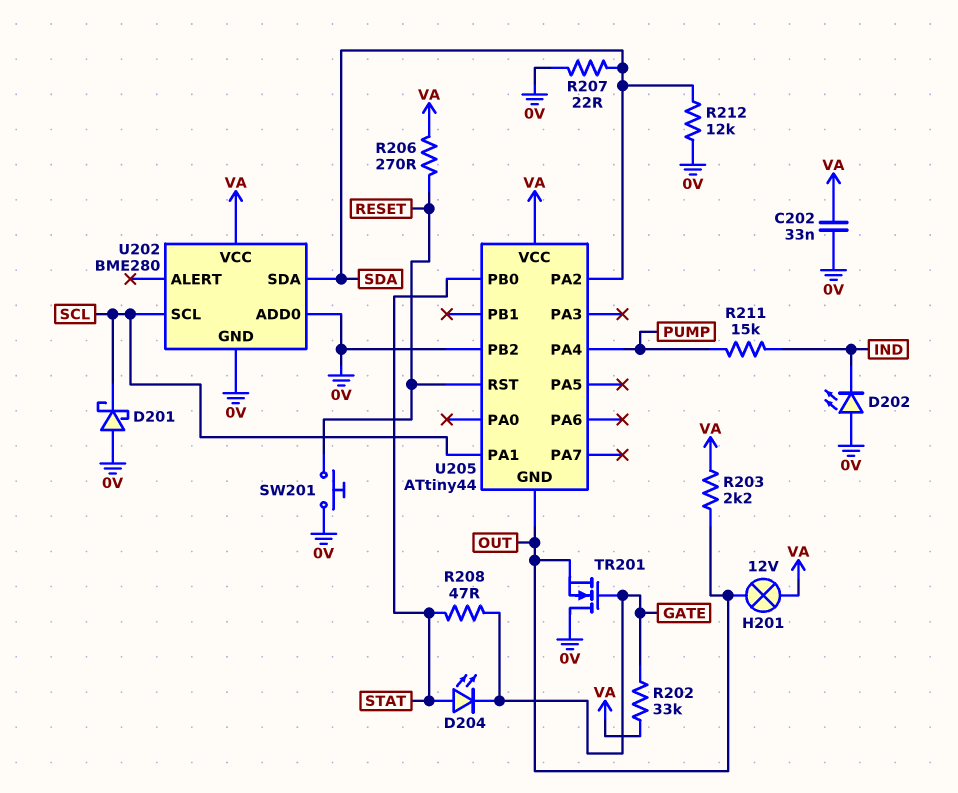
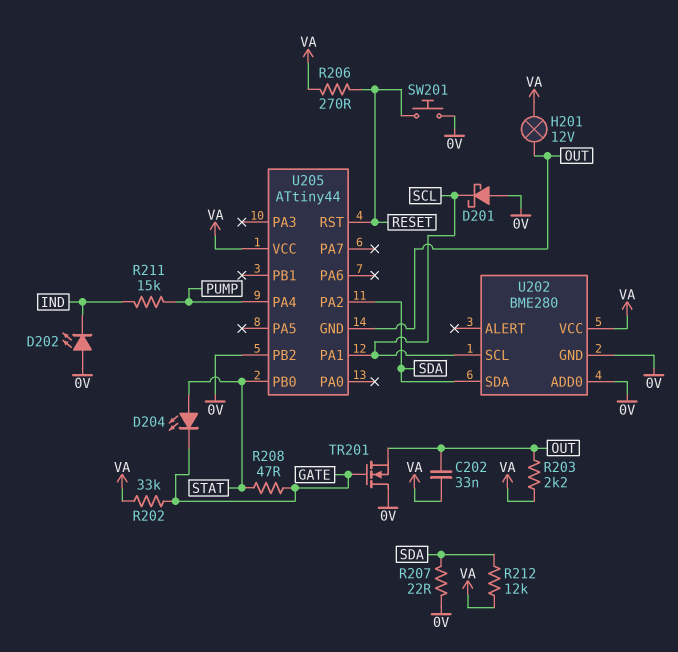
C202: 33nF (0V, VA) -> 33nF (OUT, VA)
R212: 12k (0V, SDA) -> 12k (SDA, VA)

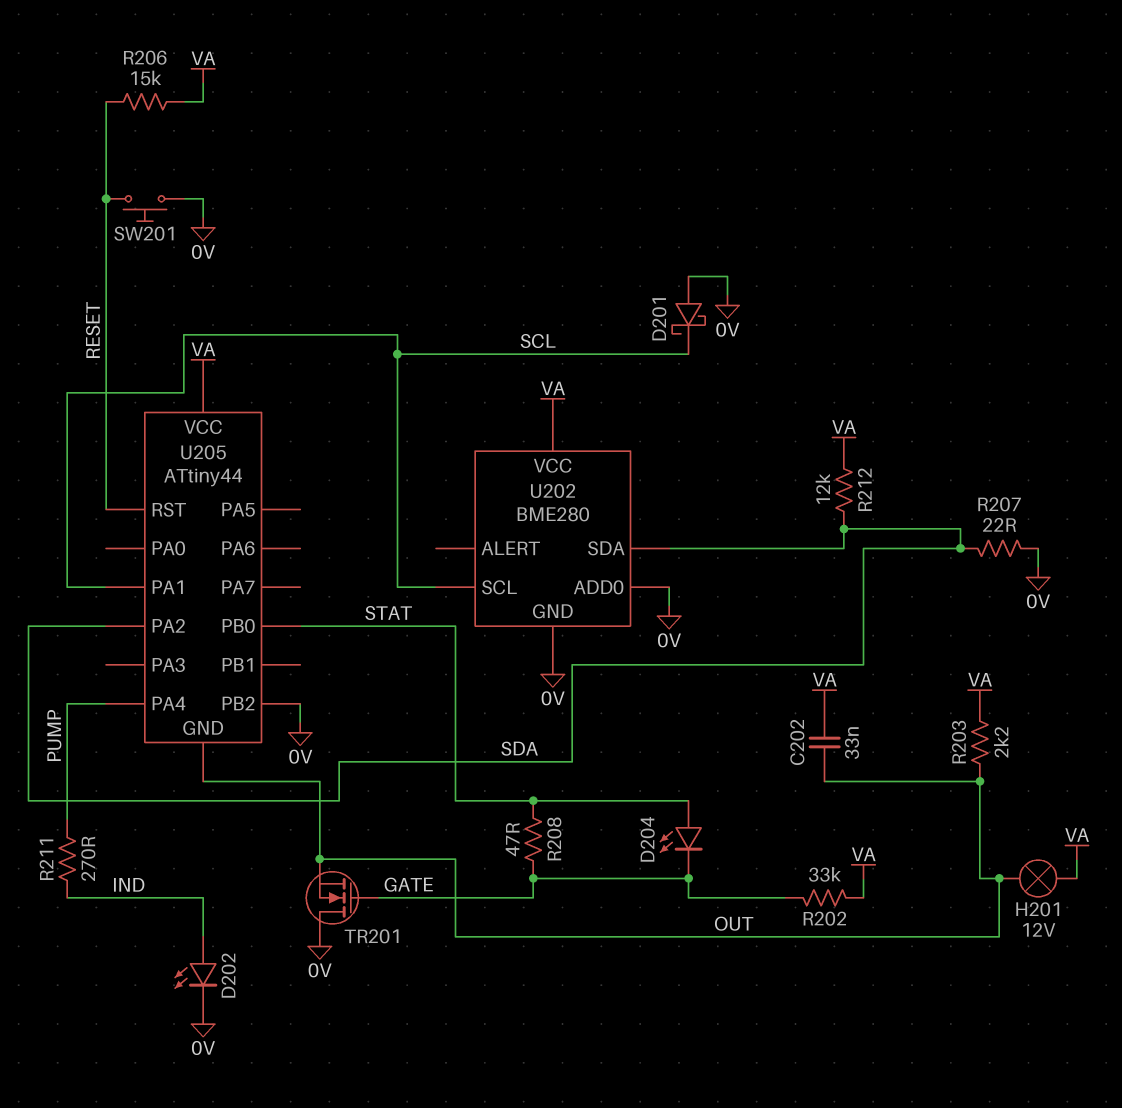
D202: LED (A 0V, K IND) -> LED (A IND, K 0V)
R206: 270 (RESET, VA) -> 15k (RESET, VA)
R211: 15k (IND, PUMP) -> 270 (IND, PUMP)

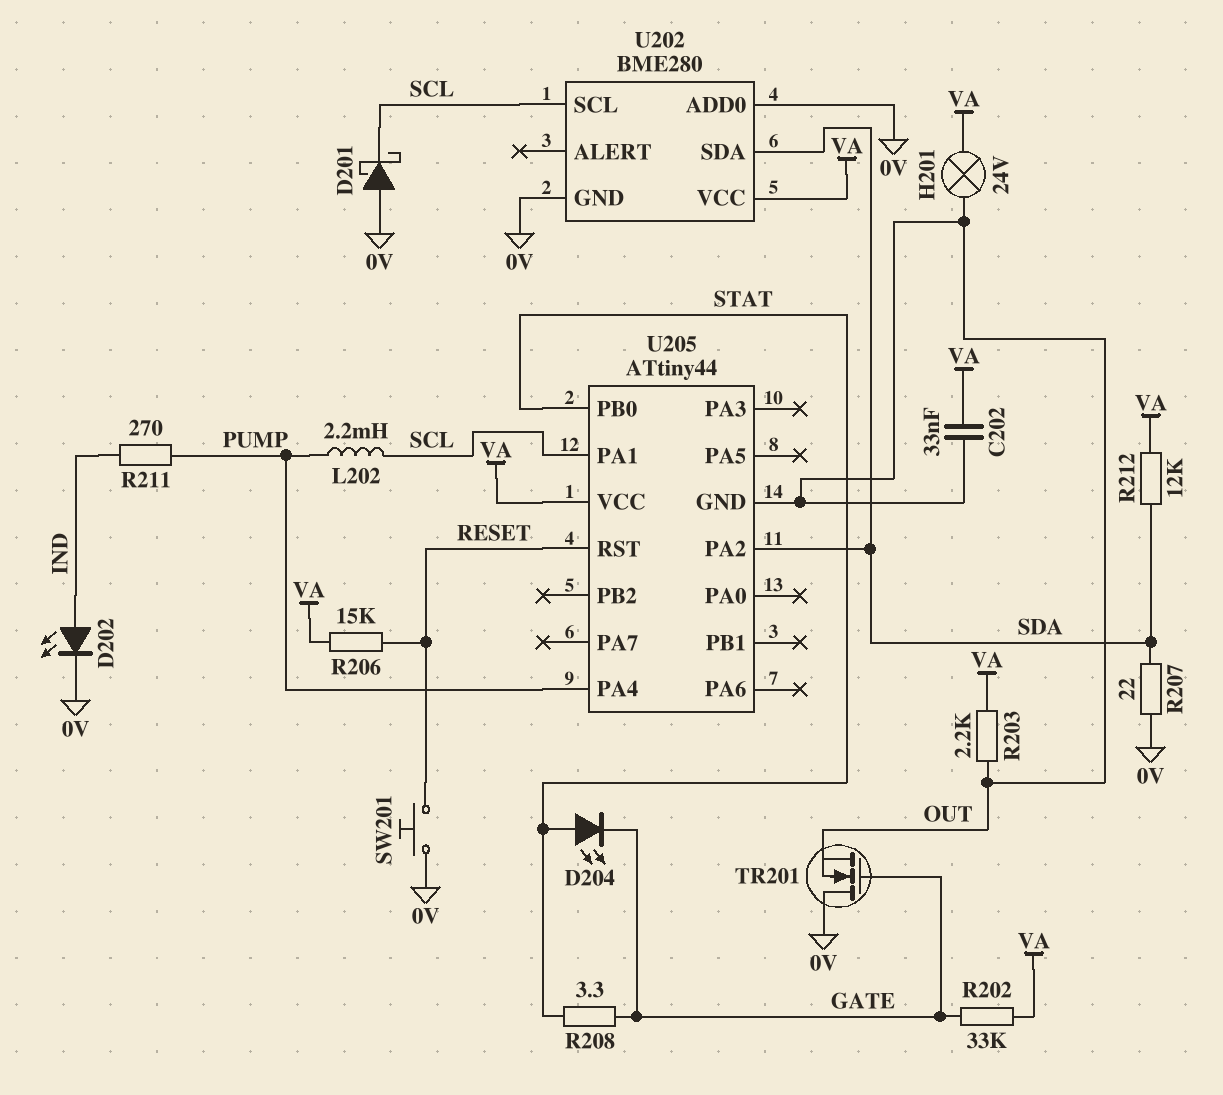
H201: lamp 12V (OUT, VA) -> lamp 24V (OUT, VA)
L202: none -> 2.2mH (PUMP, SCL)
R208: 47 (GATE, STAT) -> 3.3 (GATE, STAT)
U205 pin PB2: 0V -> none

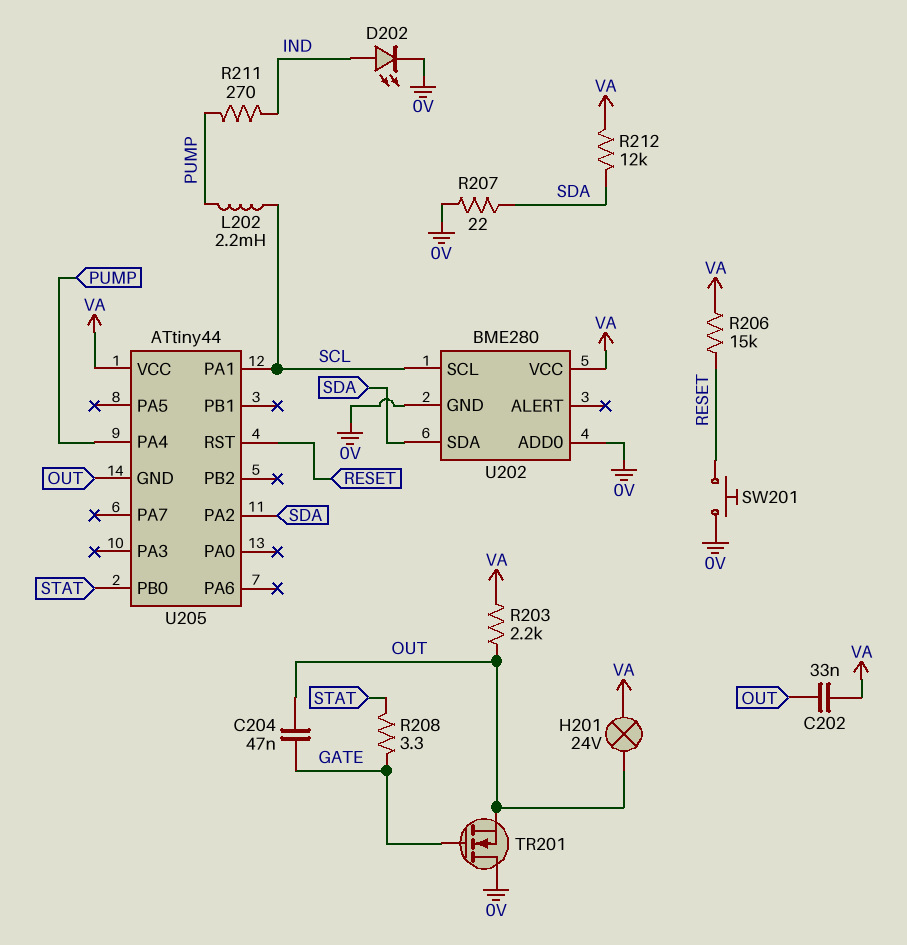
C204: none -> 47nF (GATE, OUT)
D201: schottky (A 0V, K SCL) -> none
D204: LED (A STAT, K GATE) -> none
R202: 33k (GATE, VA) -> none

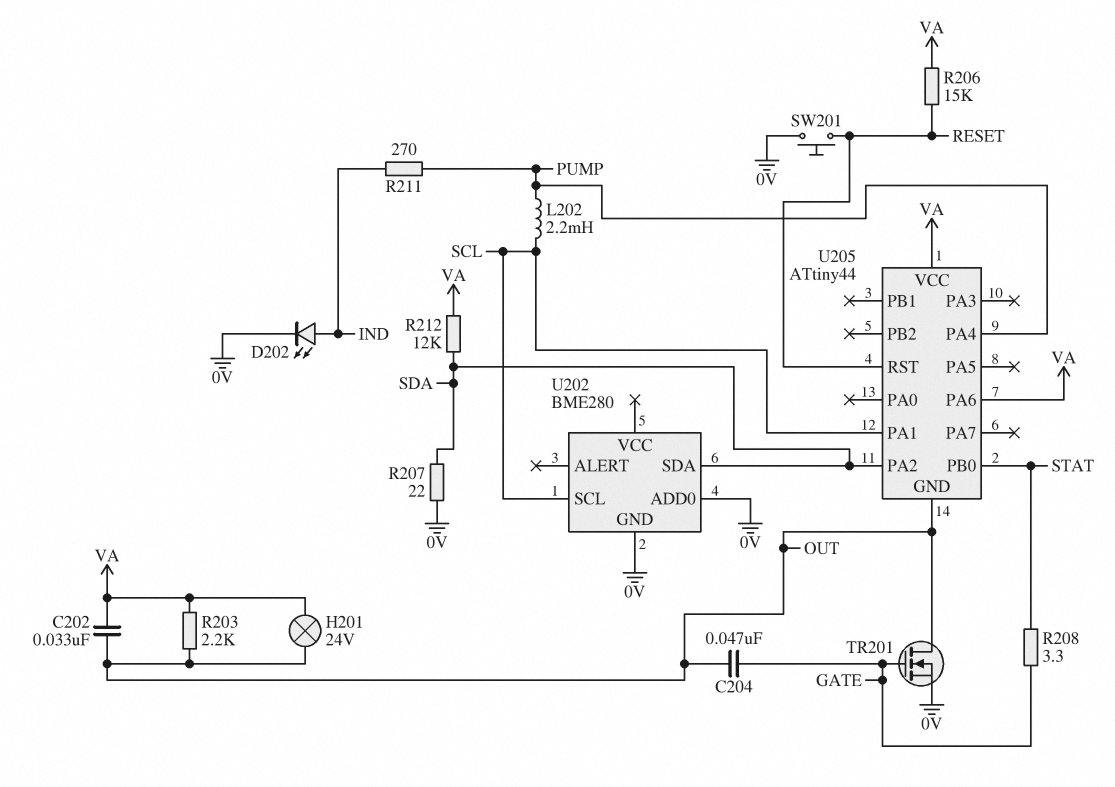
TR201: NMOS (G GATE, D 0V, S OUT) -> NMOS (G GATE, D OUT, S 0V)
U202 pin VCC: VA -> none
U205 pin PA6: none -> VA

